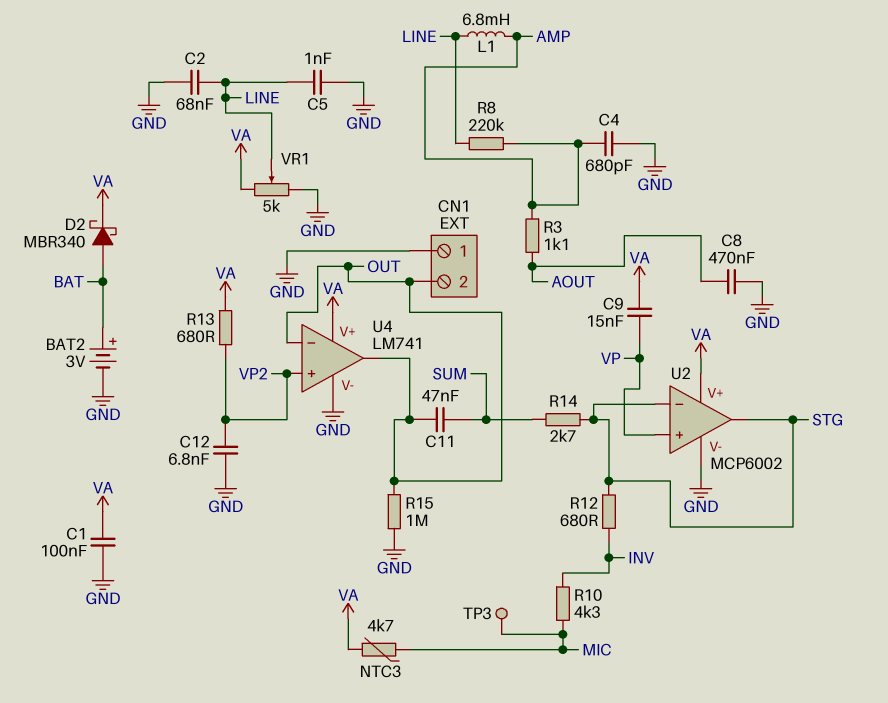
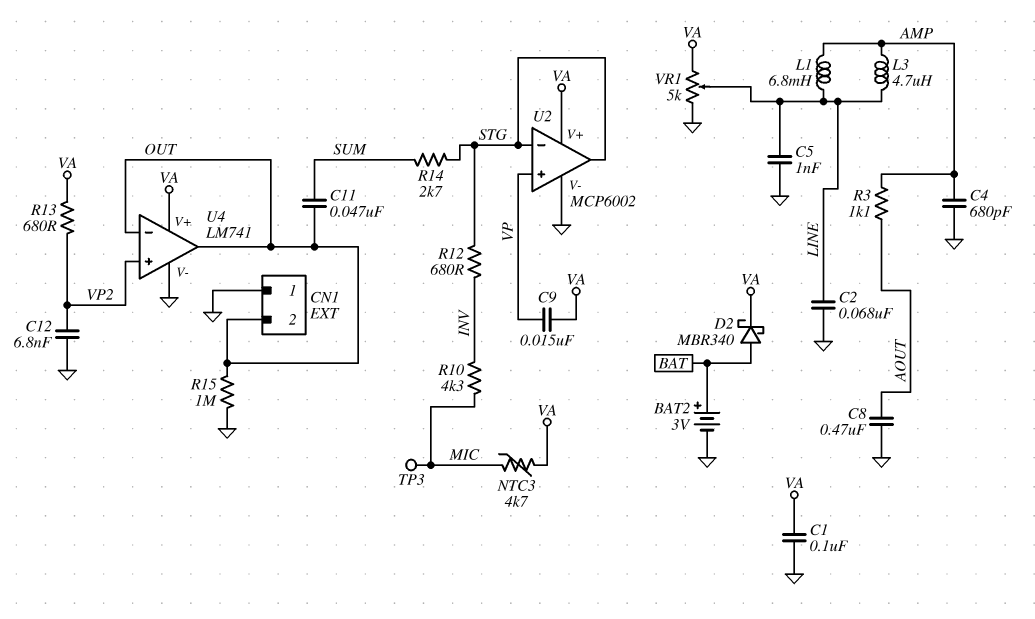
L3: none -> 4.7uH (AMP, LINE)
R8: 220k (AMP, LINE) -> none

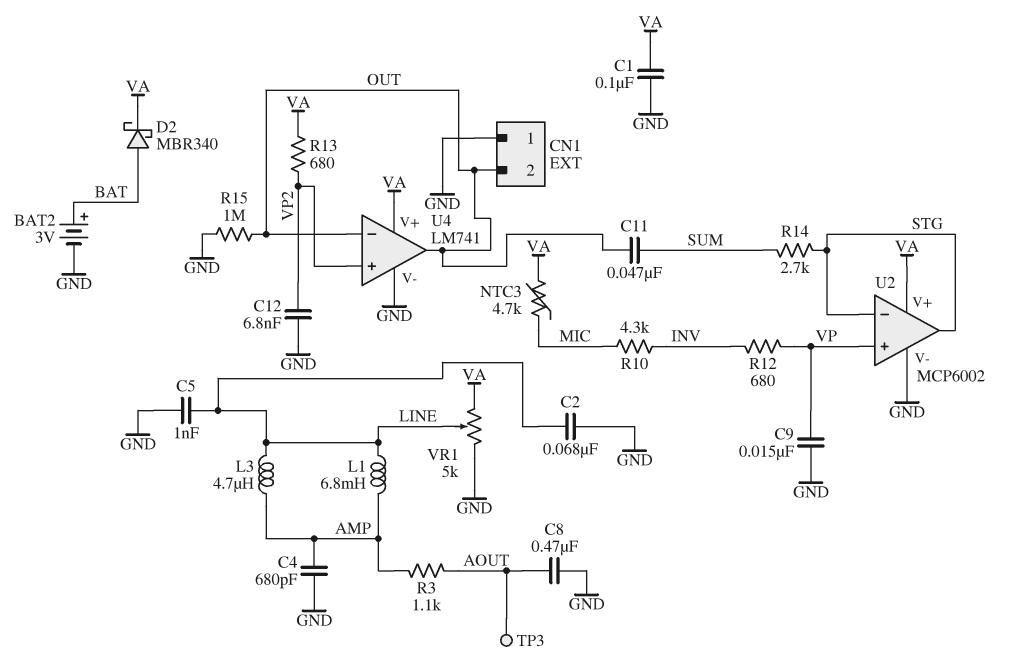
C9: 15nF (VA, VP) -> 15nF (GND, VP)
R12: 680 (INV, STG) -> 680 (INV, VP)
TP3: test point (MIC) -> test point (AOUT)

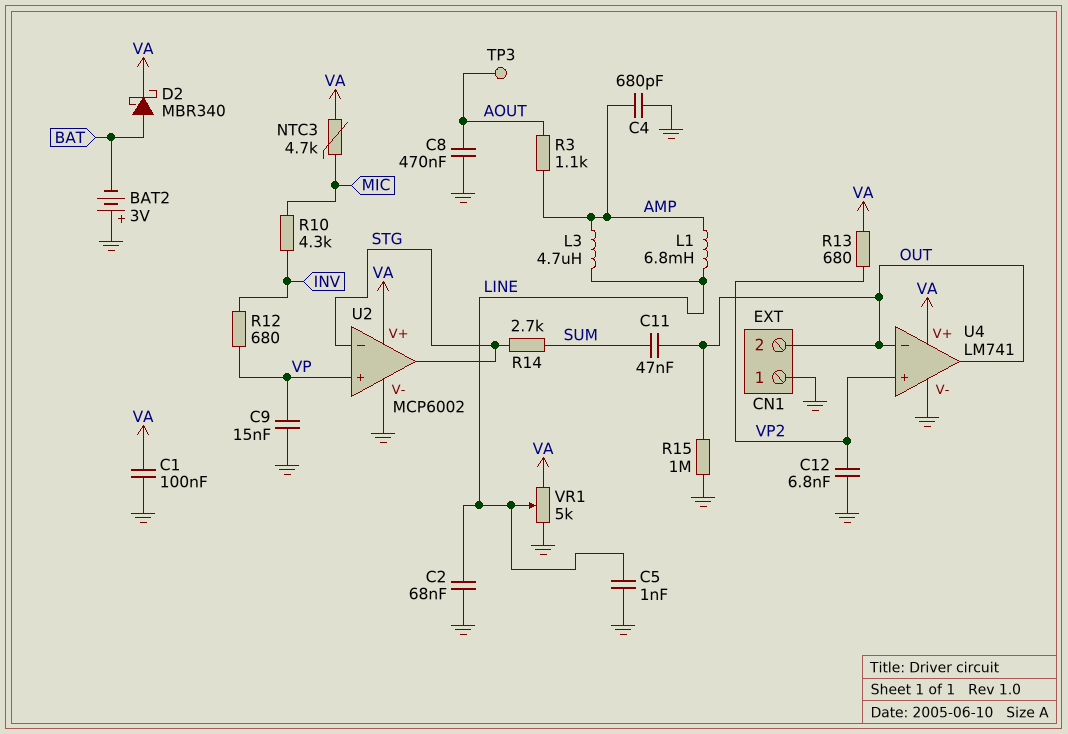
BAT2: 3V (plus BAT, minus GND) -> 3V (plus GND, minus BAT)

